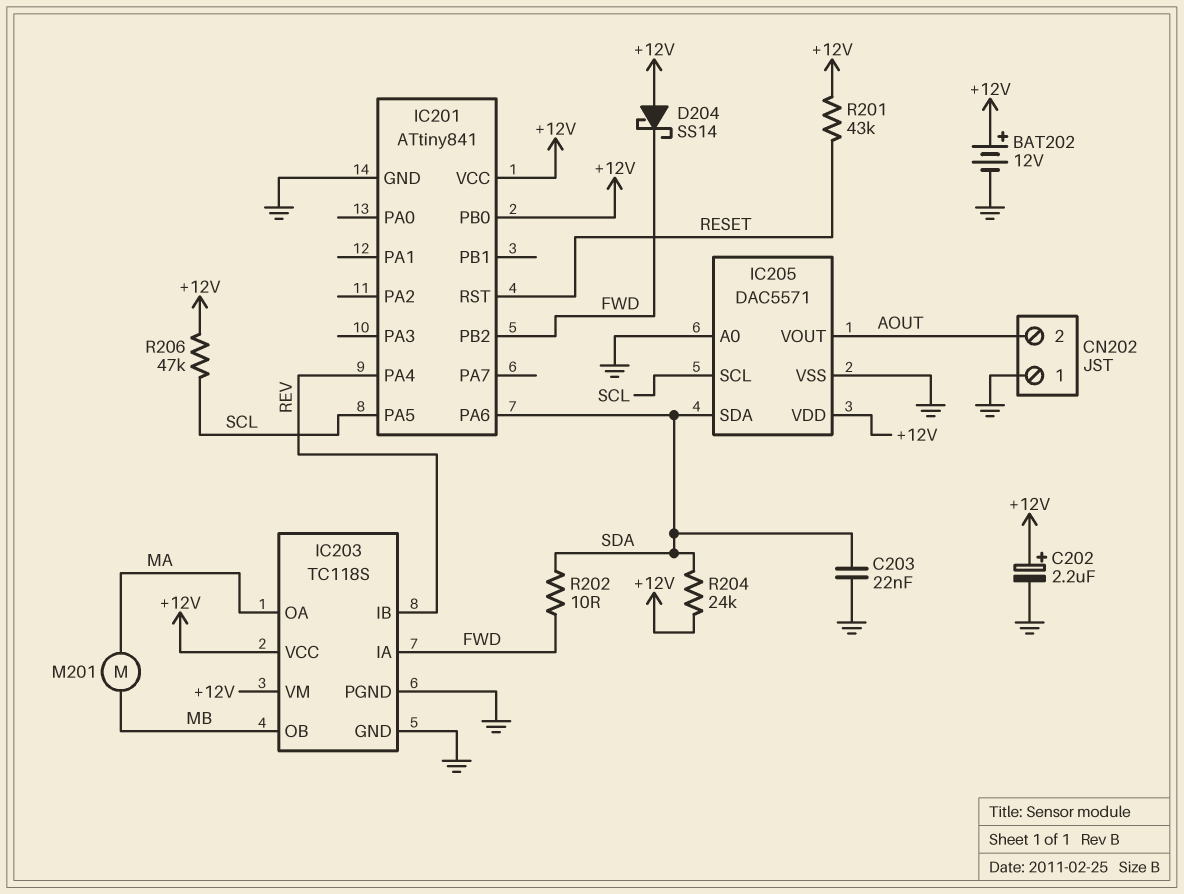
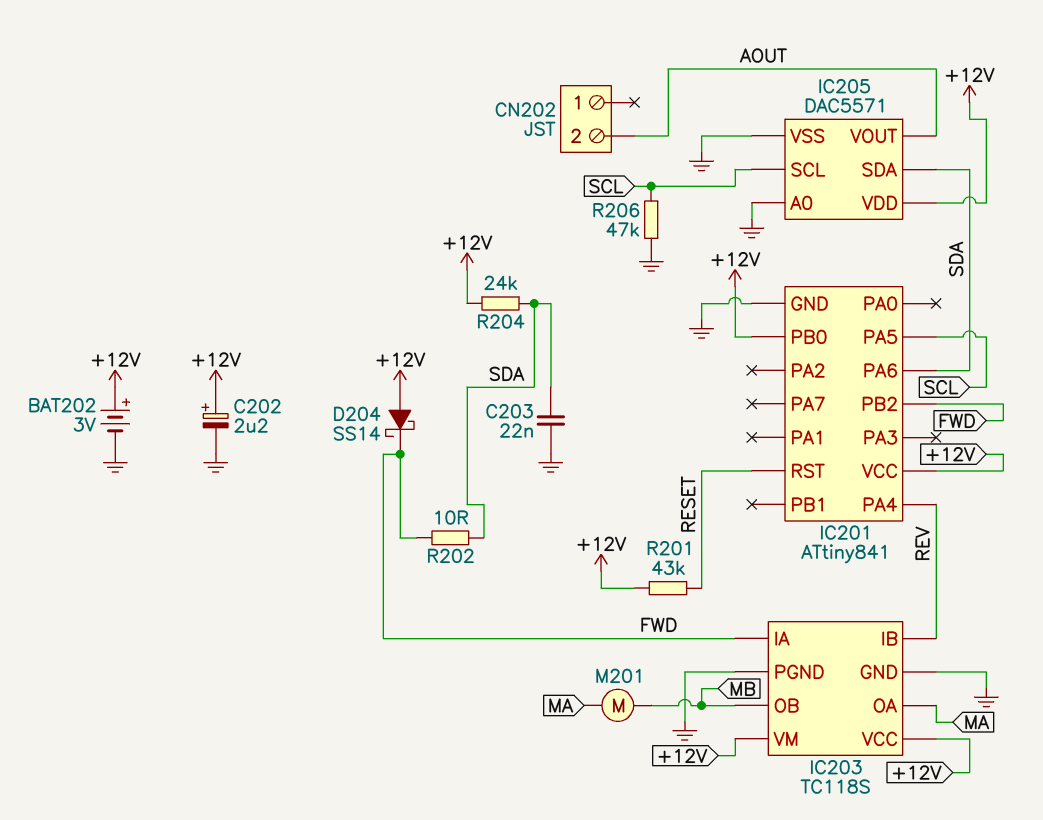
BAT202: 12V (plus +12V, minus GND) -> 3V (plus +12V, minus GND)
CN202 pin 1: GND -> none
R206: 47k (+12V, SCL) -> 47k (GND, SCL)

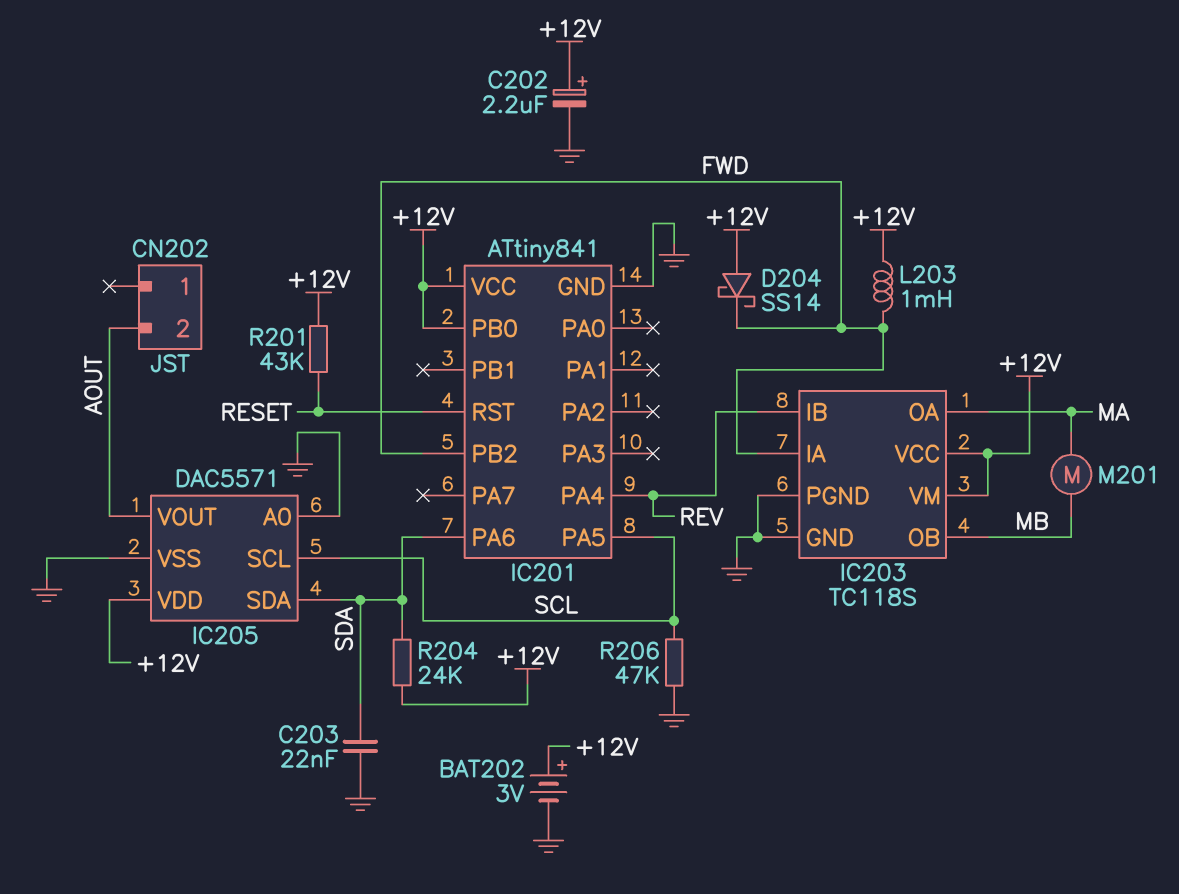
L203: none -> 1mH (+12V, FWD)
R202: 10 (FWD, SDA) -> none

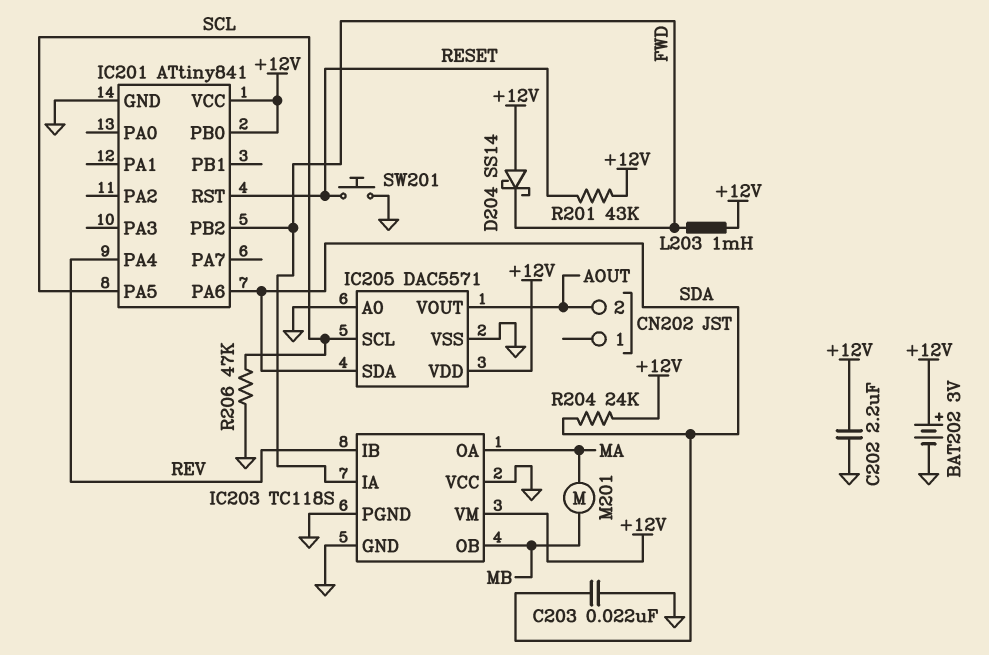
C202: 2.2uF (plus +12V, minus GND) -> 2.2uF (+12V, GND)
IC203 pin VCC: +12V -> GND
SW201: none -> button (GND, RESET)

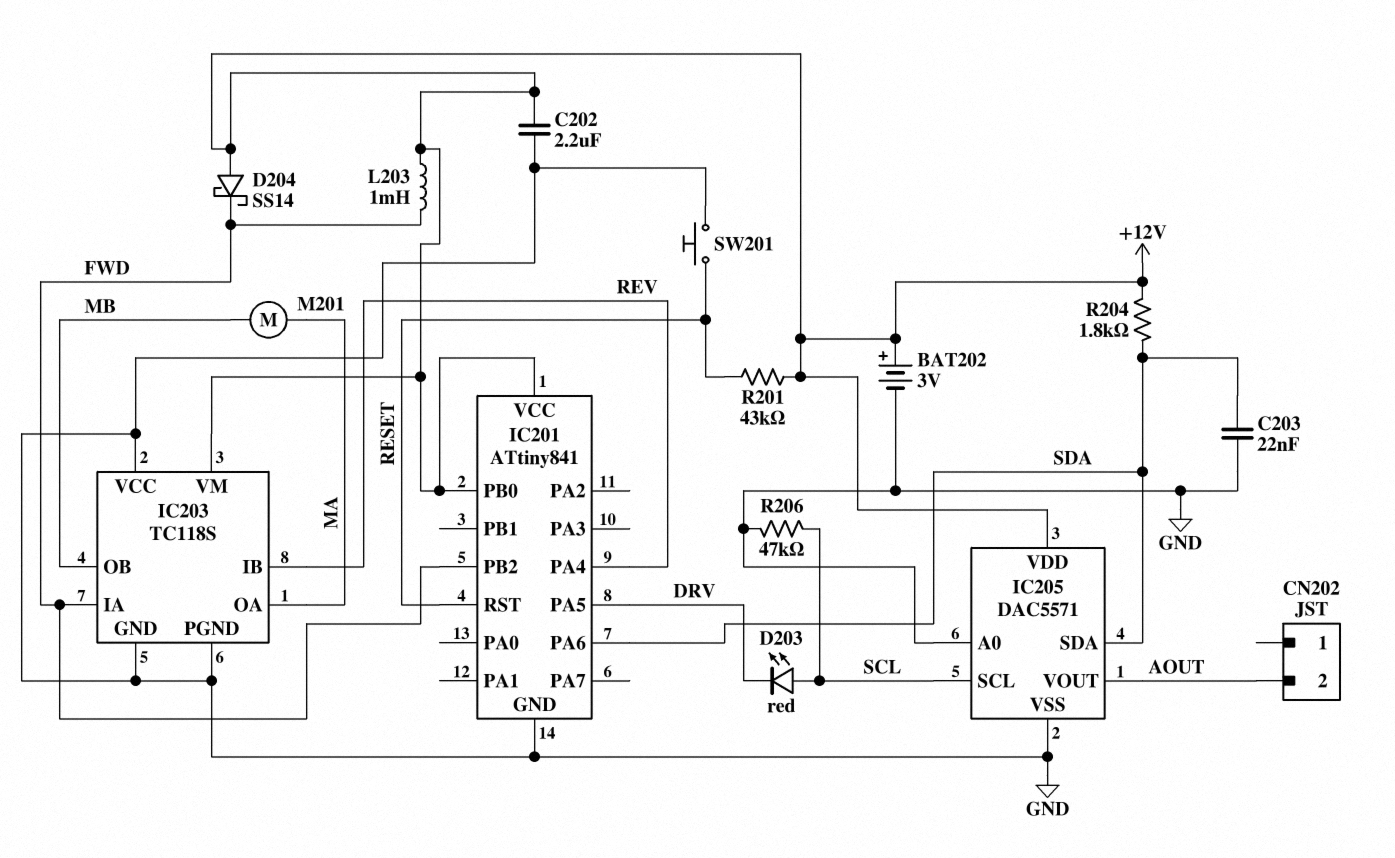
D203: none -> LED red (A SCL, K DRV)
IC201 pin PA5: SCL -> DRV
R204: 24k (+12V, SDA) -> 1.8k (+12V, SDA)

